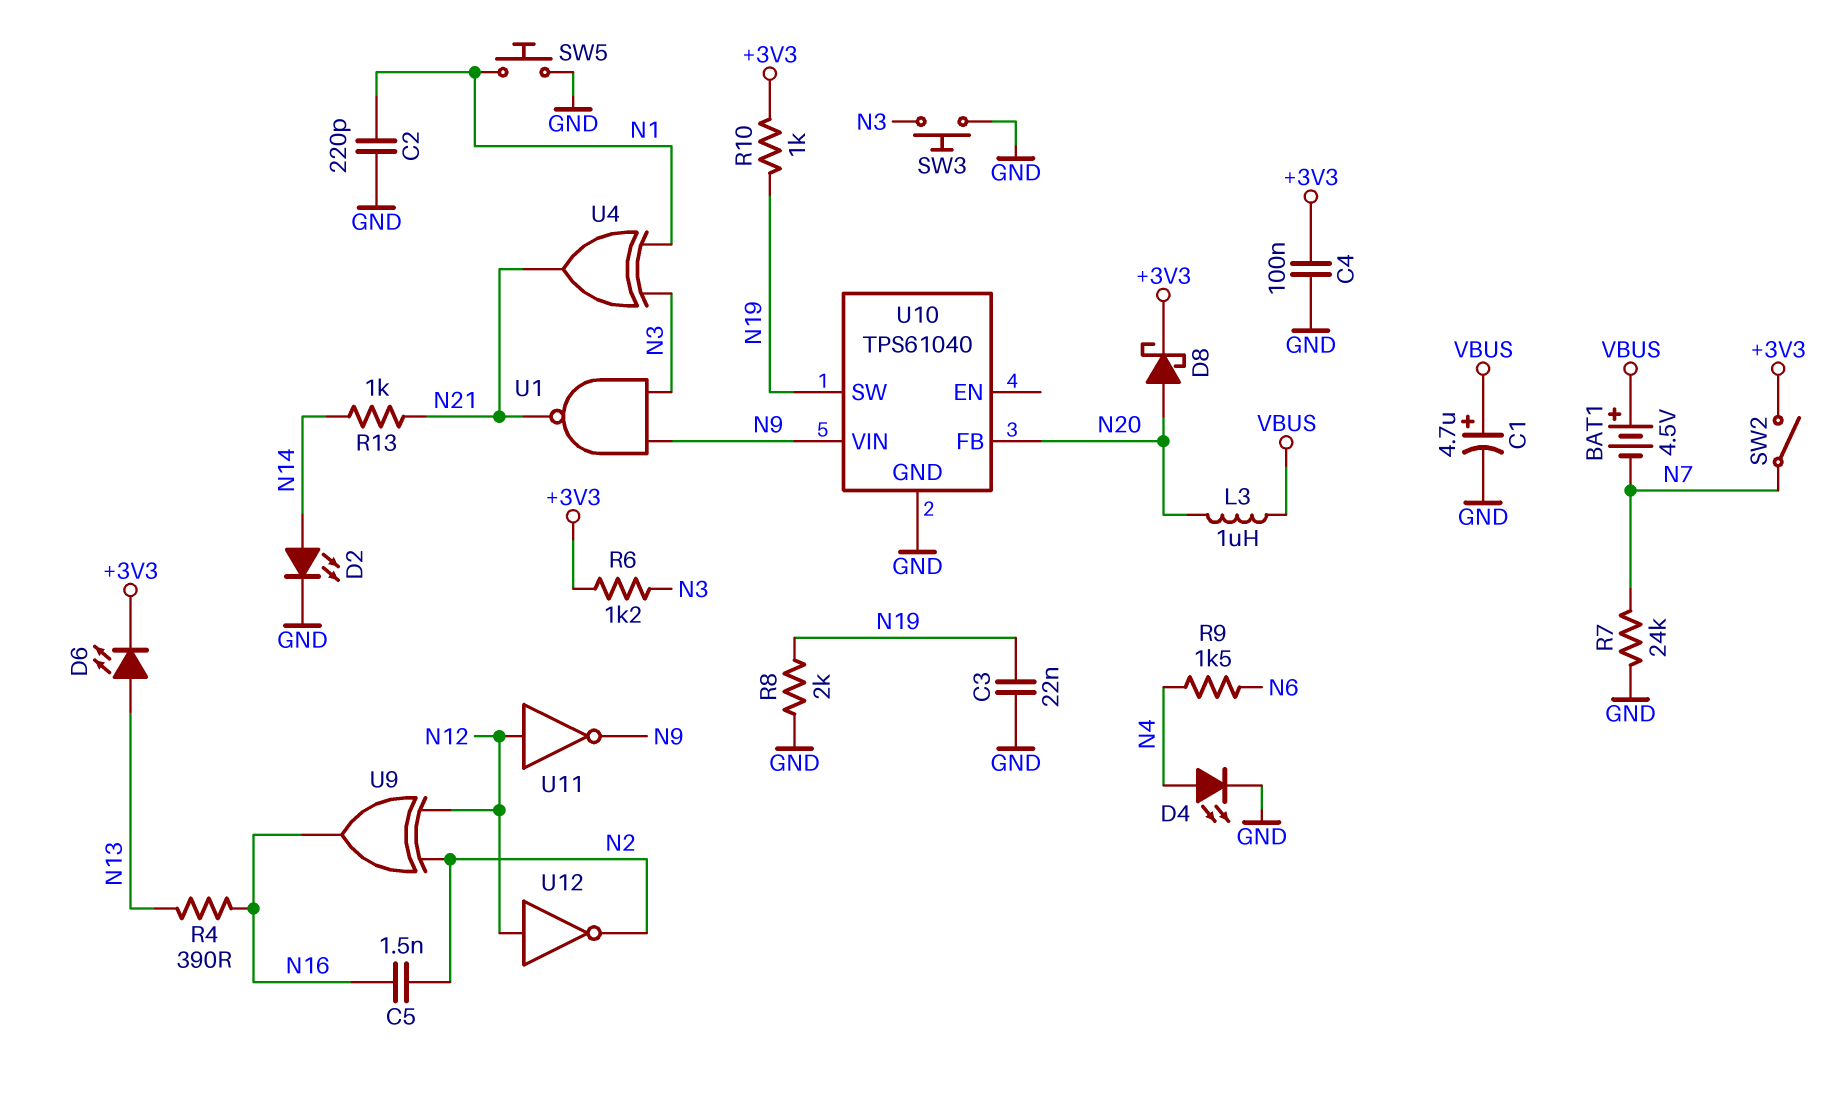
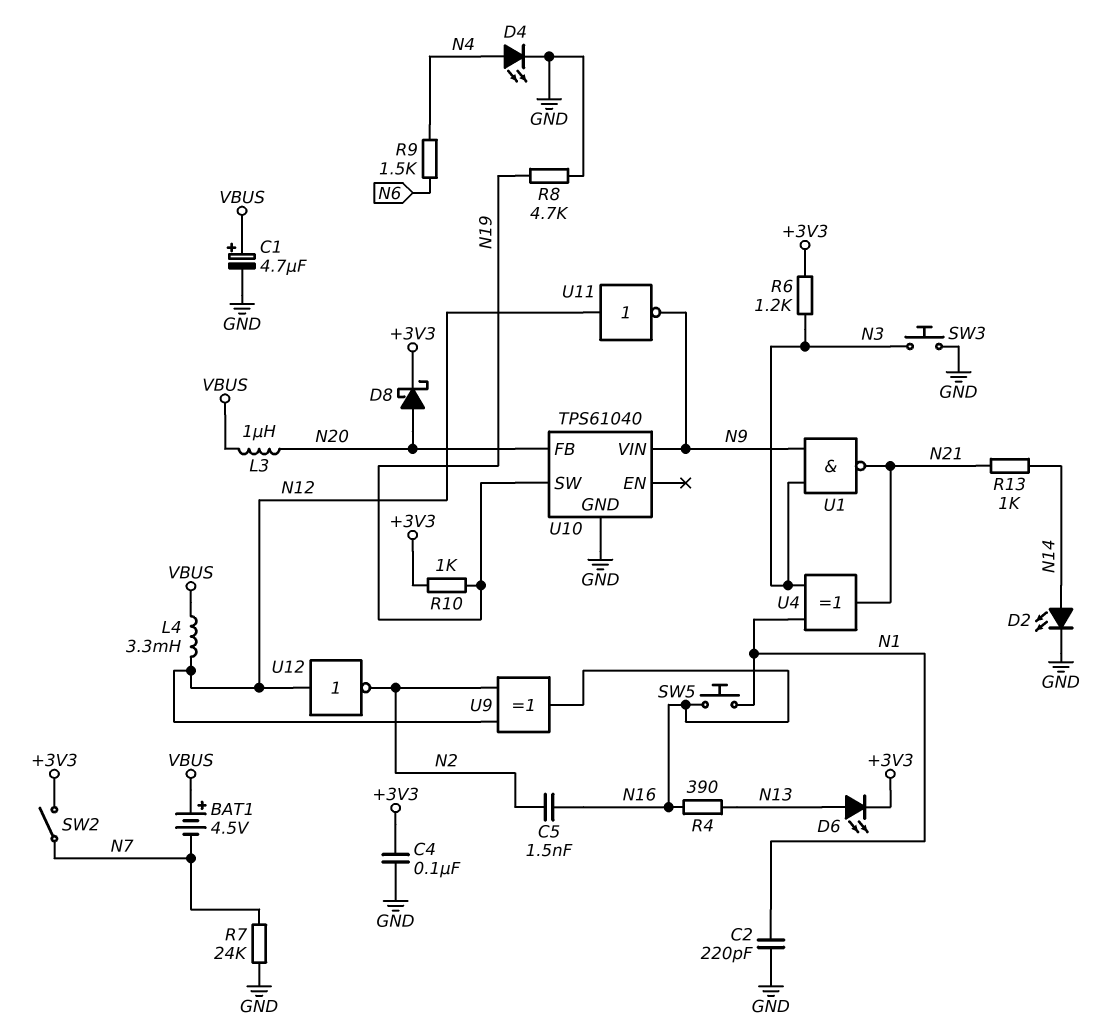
C3: 22nF (GND, N19) -> none
L4: none -> 3.3mH (N12, VBUS)
R8: 2k (GND, N19) -> 4.7k (GND, N19)
SW5: button (GND, N1) -> button (N1, N16)

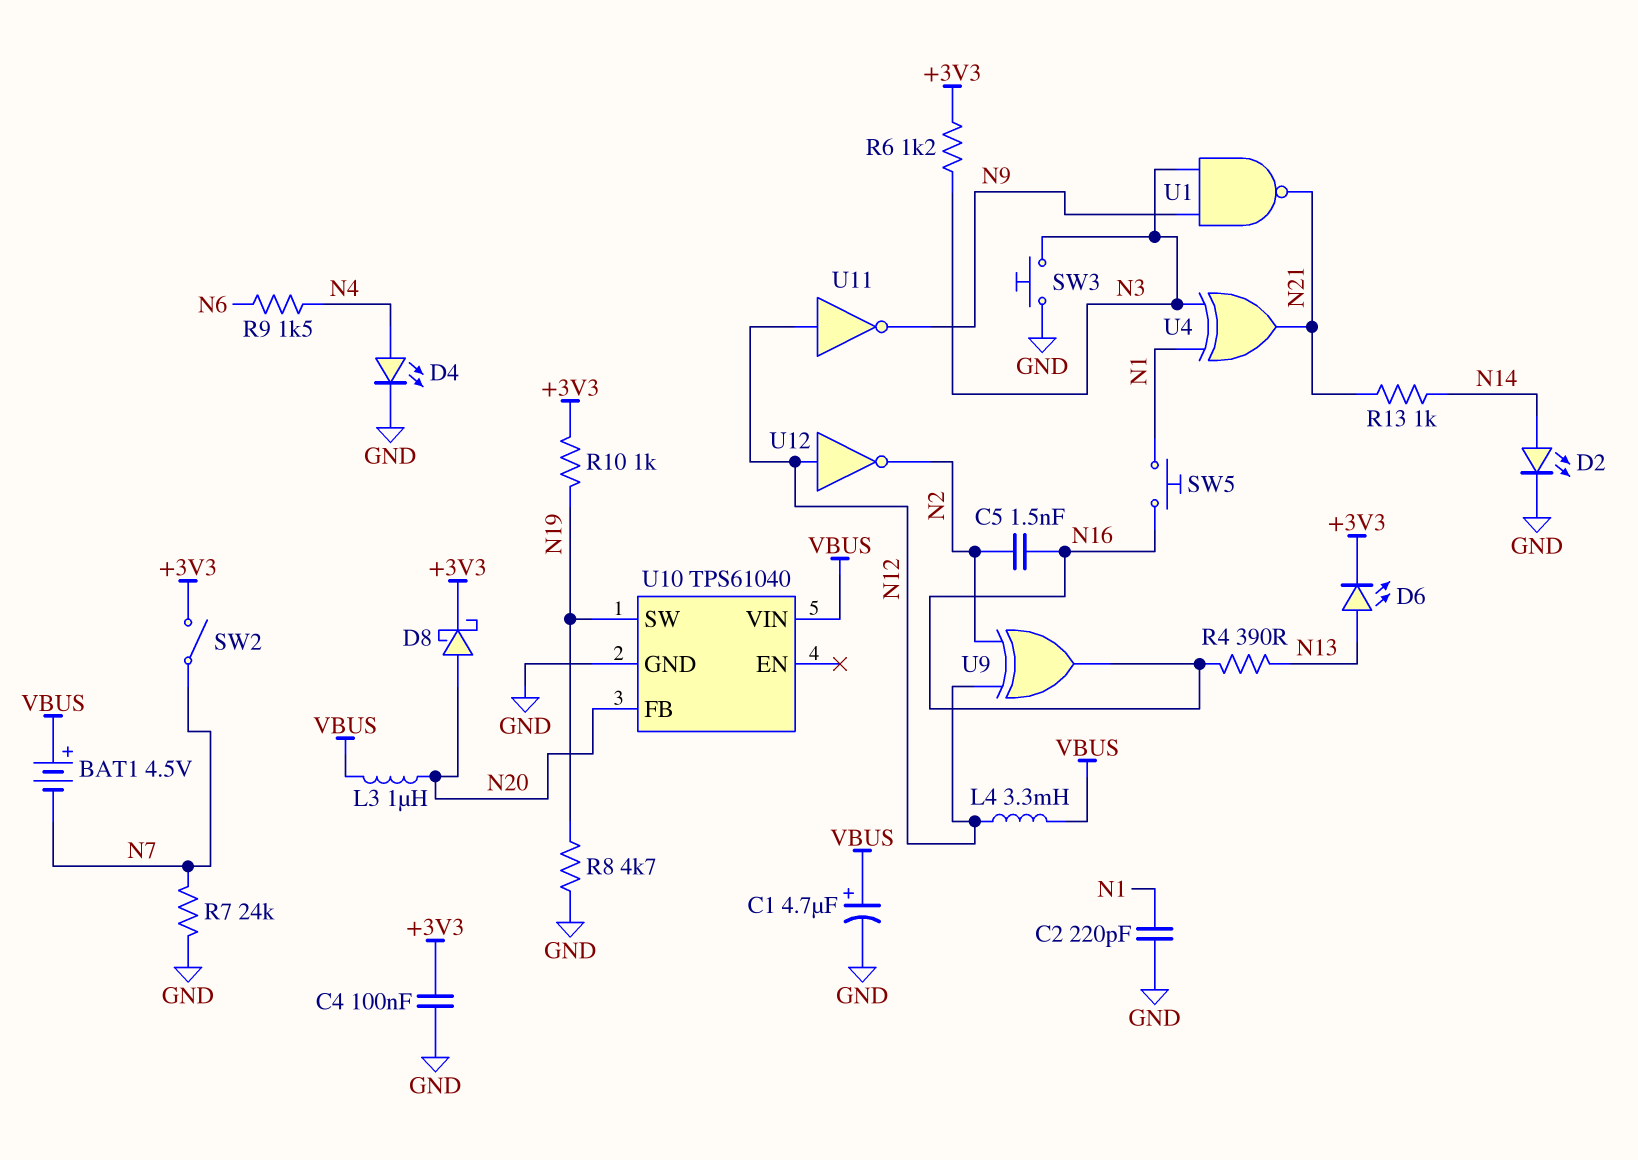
U10 pin VIN: N9 -> VBUS

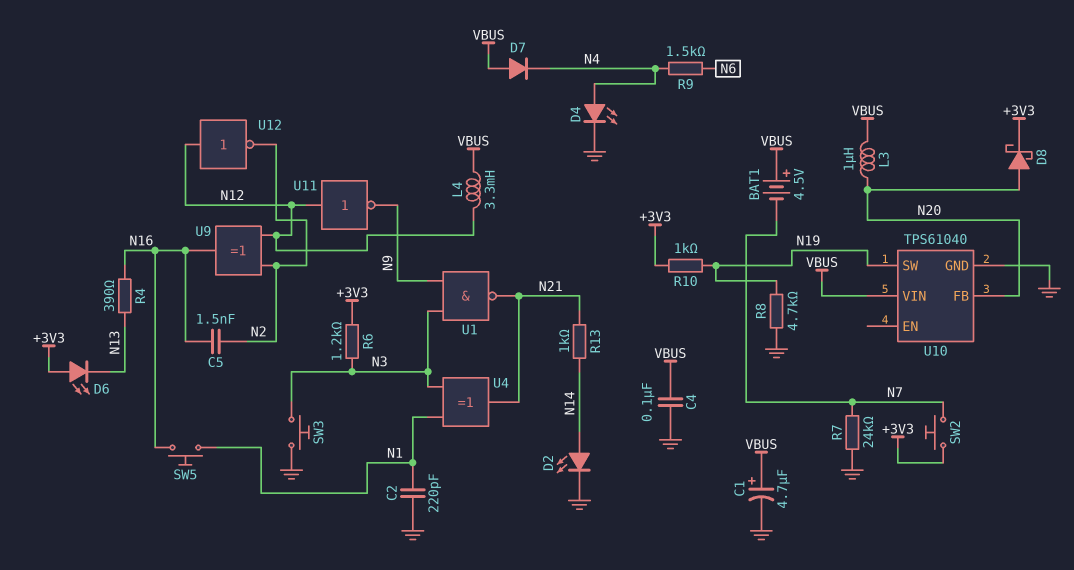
C4: 100nF (+3V3, GND) -> 100nF (GND, VBUS)
D6: LED (A N13, K +3V3) -> LED (A +3V3, K N13)
D7: none -> diode (A VBUS, K N4)
SW2: switch (+3V3, N7) -> button (+3V3, N7)

